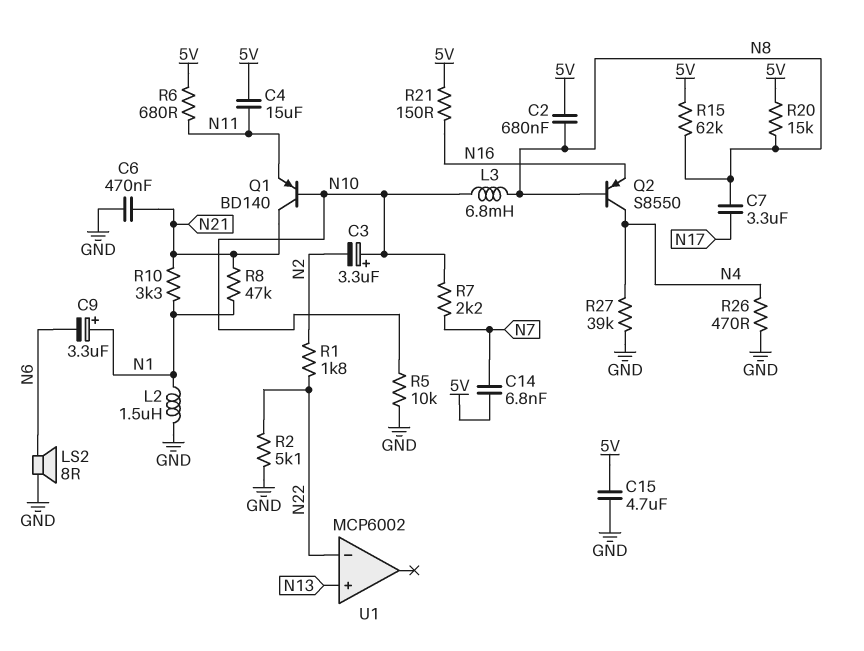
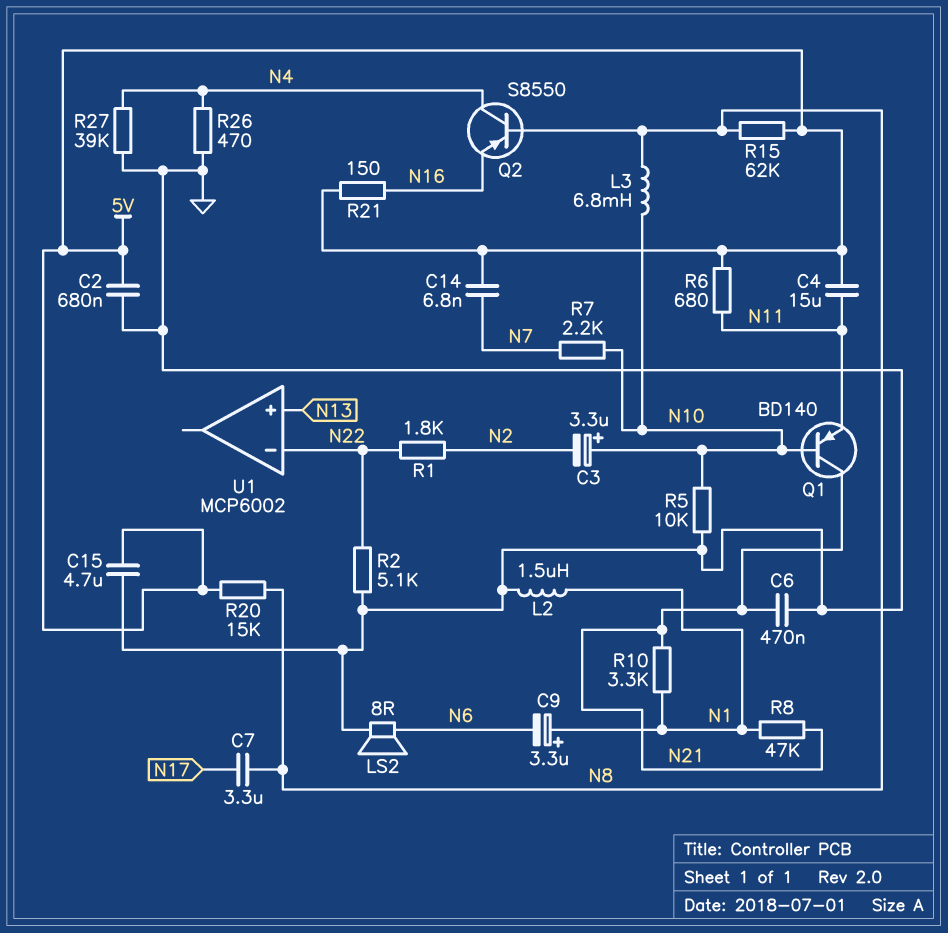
C2: 680nF (5V, N8) -> 680nF (5V, GND)

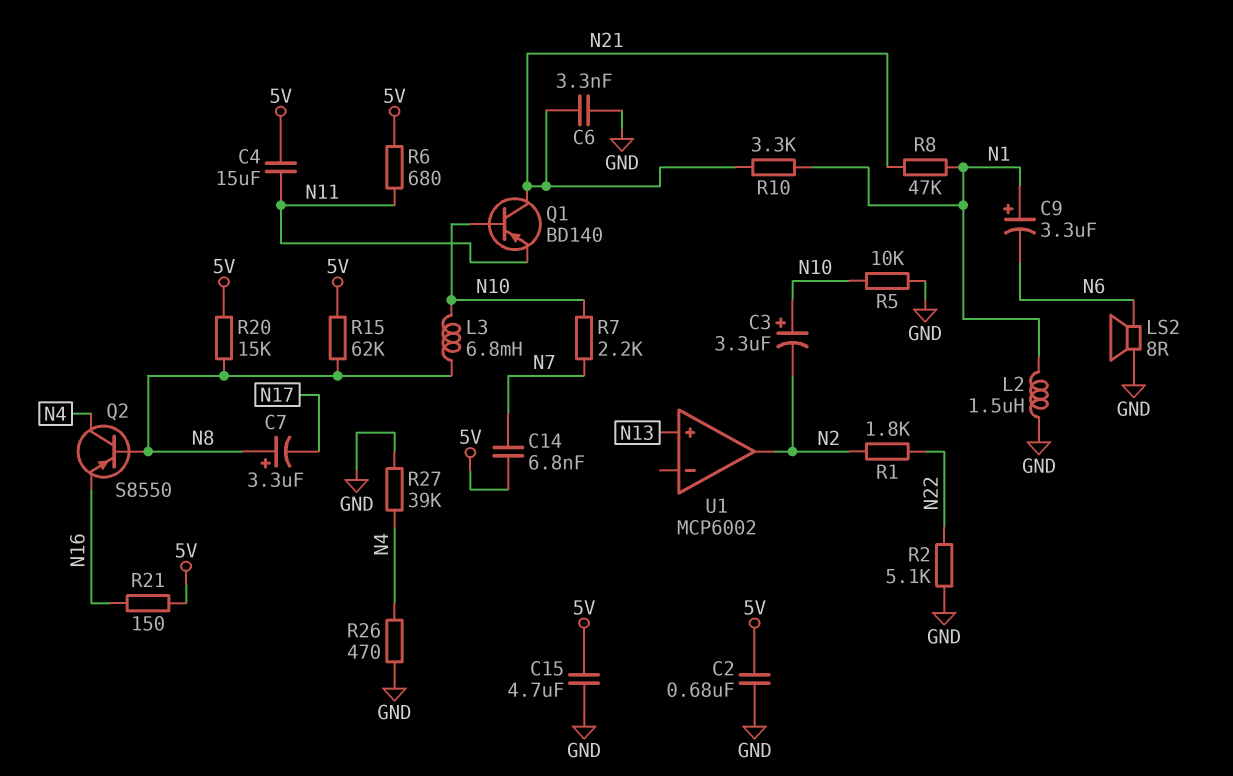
C6: 470nF (GND, N21) -> 3.3nF (GND, N21)
C7: 3.3uF (N8, N17) -> 3.3uF (plus N8, minus N17)
U1 pin in-: N22 -> none
U1 pin out: none -> N2

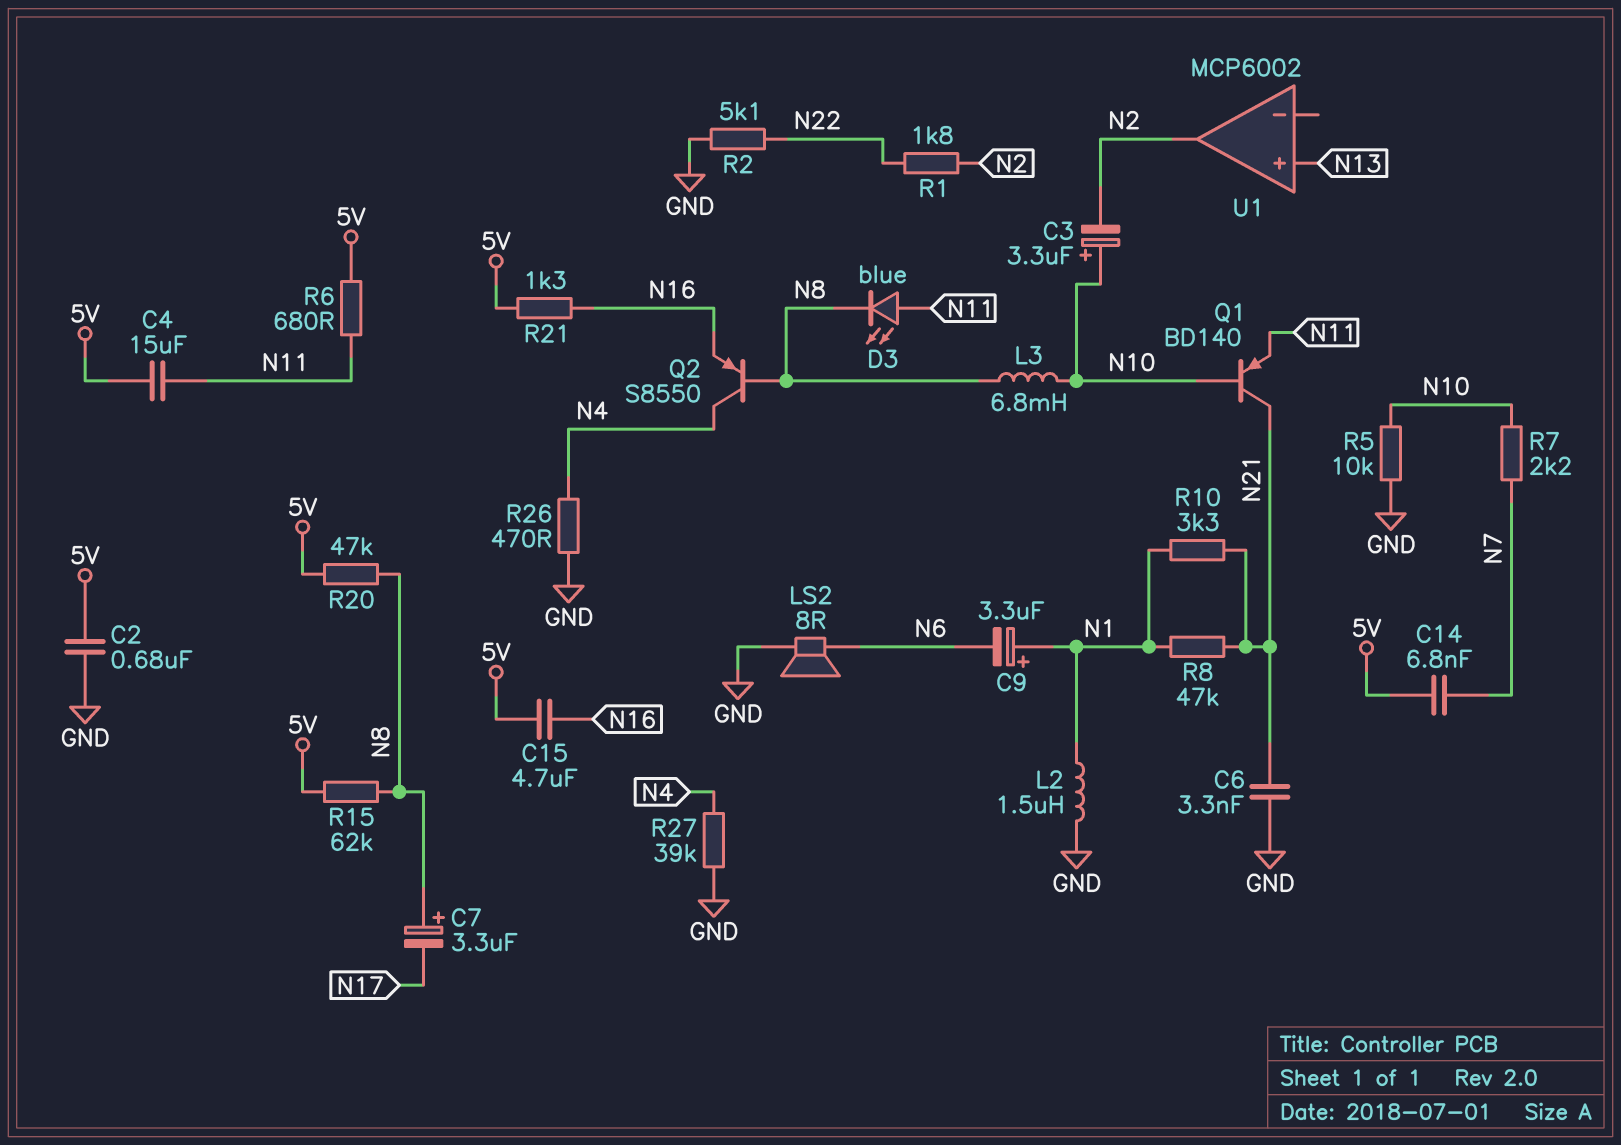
C15: 4.7uF (5V, GND) -> 4.7uF (5V, N16)
D3: none -> LED blue (A N11, K N8)
R20: 15k (5V, N8) -> 47k (5V, N8)
R21: 150 (5V, N16) -> 1.3k (5V, N16)

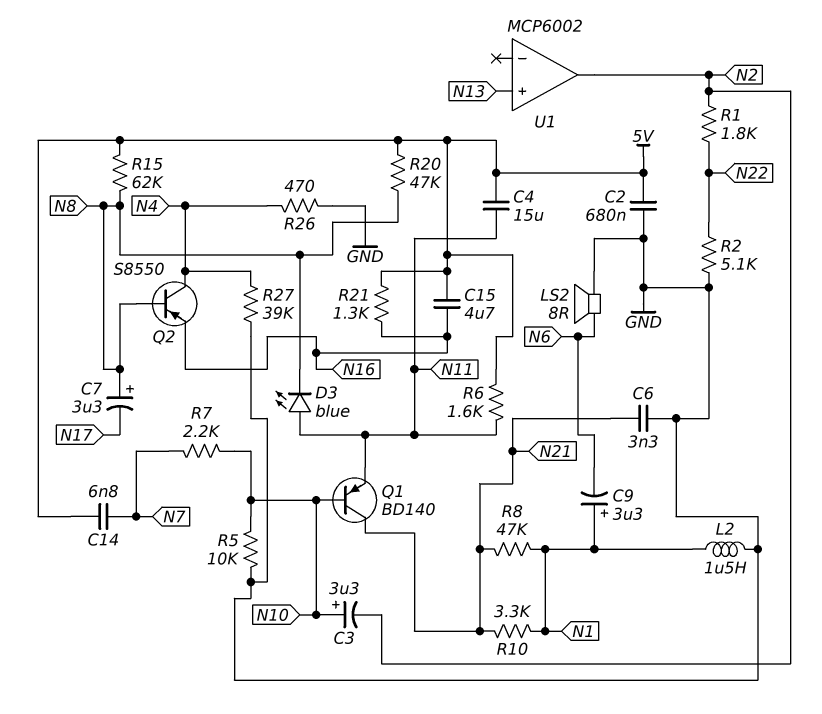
L3: 6.8mH (N8, N10) -> none
R6: 680 (5V, N11) -> 1.6k (5V, N11)

